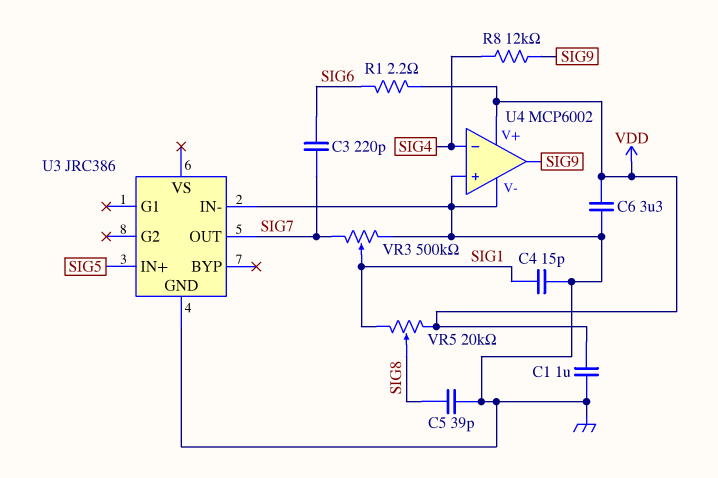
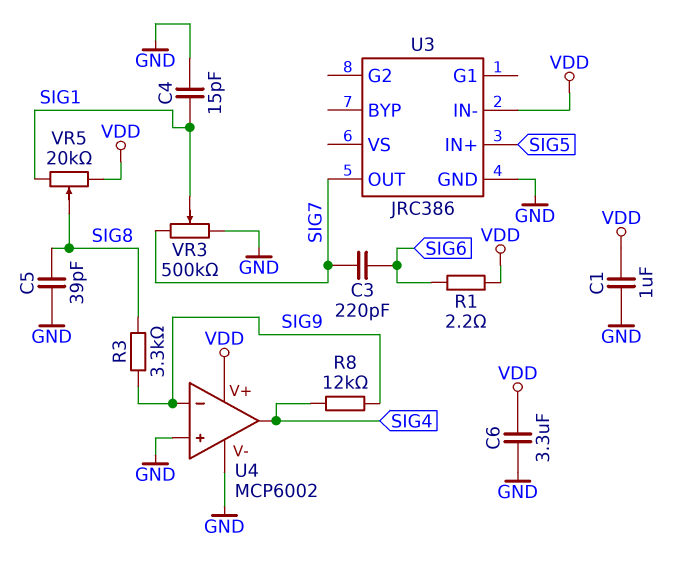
R3: none -> 3.3k (SIG8, SIG9)
U3 pin IN-: GND -> VDD
U4 pin in-: SIG4 -> SIG9
U4 pin out: SIG9 -> SIG4

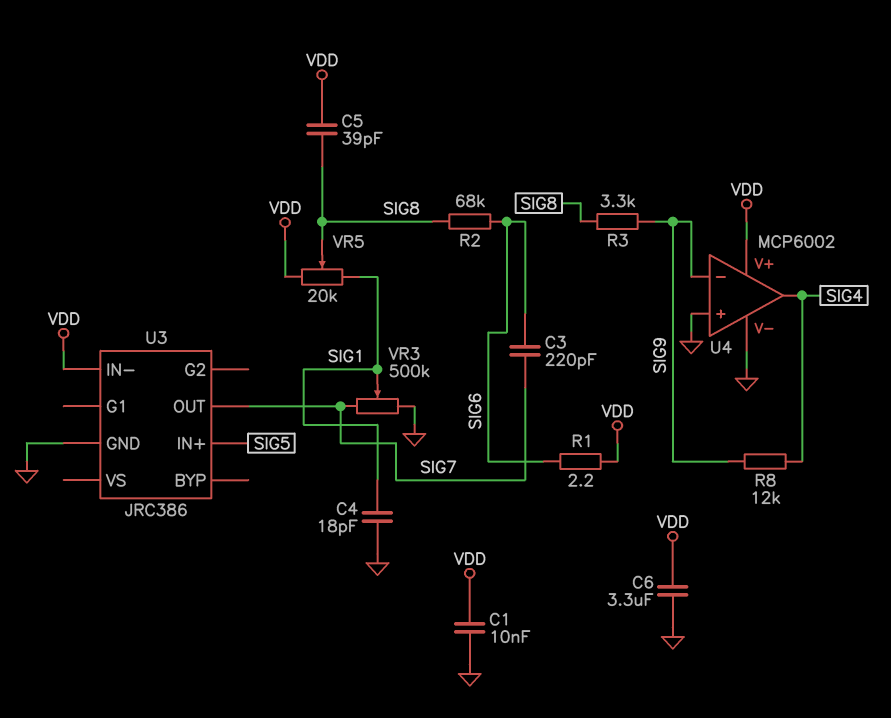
C1: 1uF (GND, VDD) -> 10nF (GND, VDD)
C4: 15pF (GND, SIG1) -> 18pF (GND, SIG1)
C5: 39pF (GND, SIG8) -> 39pF (SIG8, VDD)
R2: none -> 68k (SIG6, SIG8)

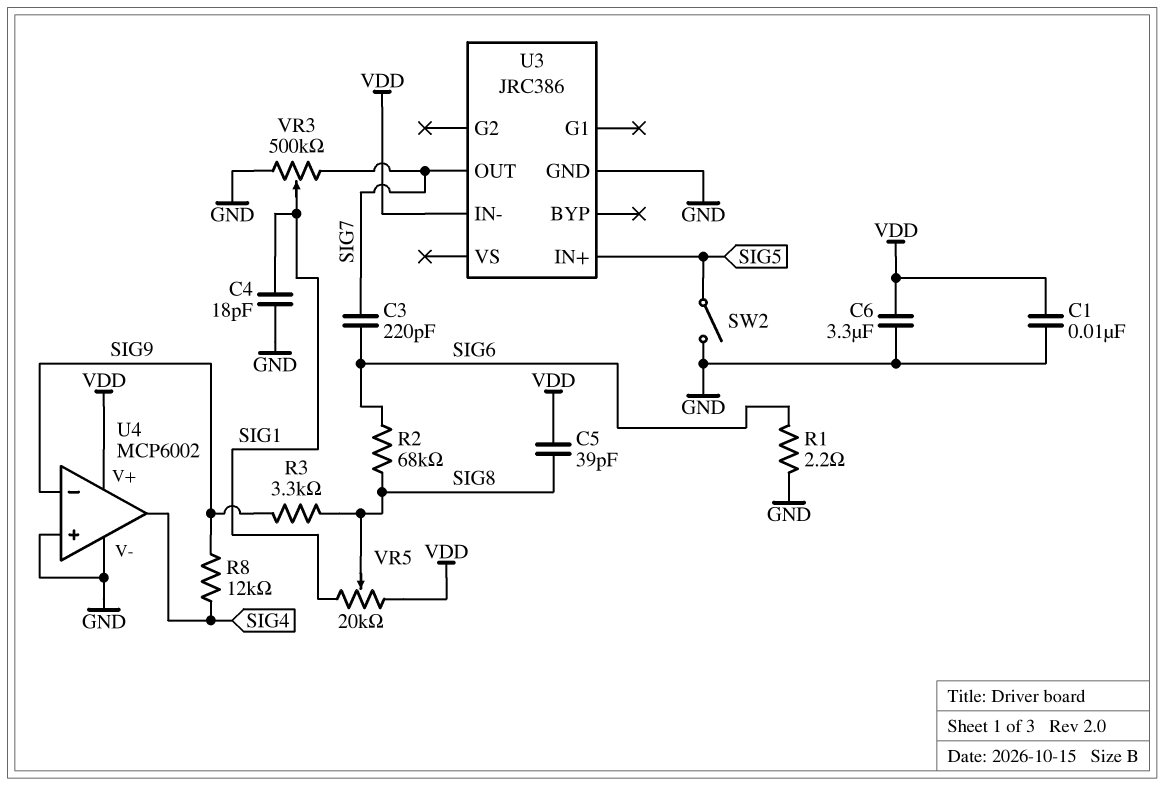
R1: 2.2 (SIG6, VDD) -> 2.2 (GND, SIG6)
SW2: none -> switch (GND, SIG5)

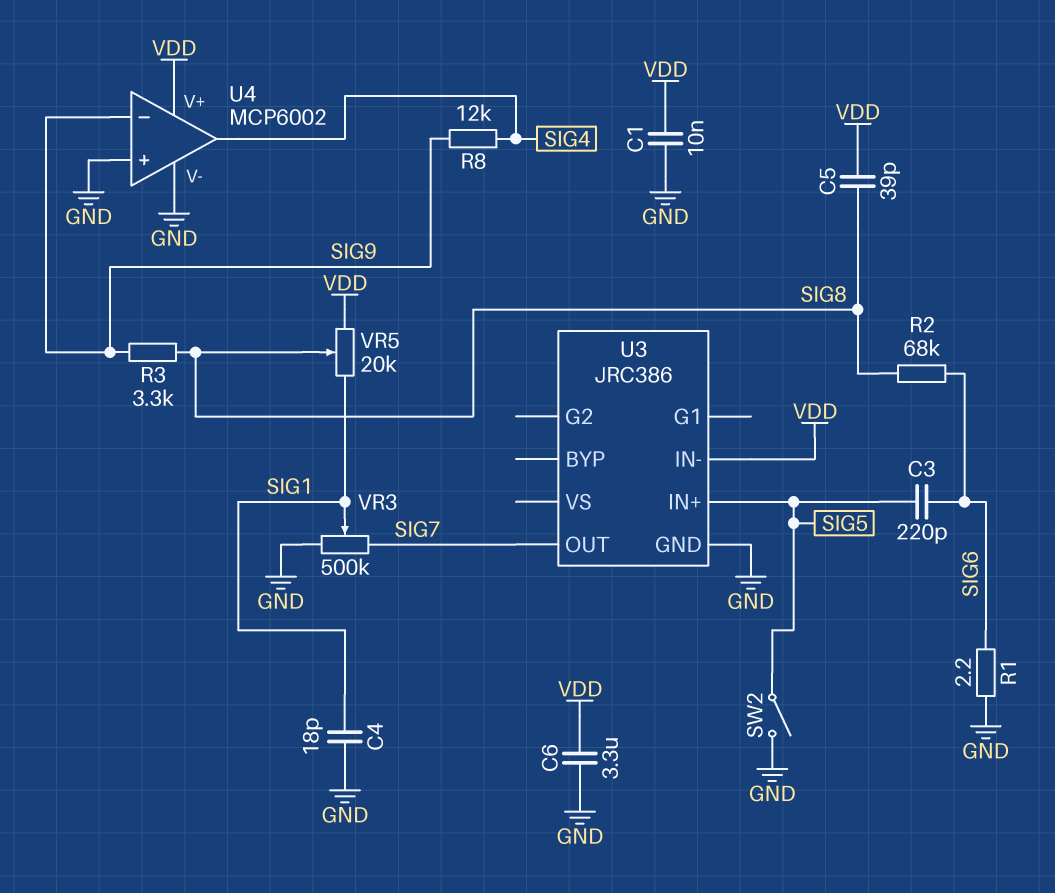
C3: 220pF (SIG6, SIG7) -> 220pF (SIG5, SIG6)

